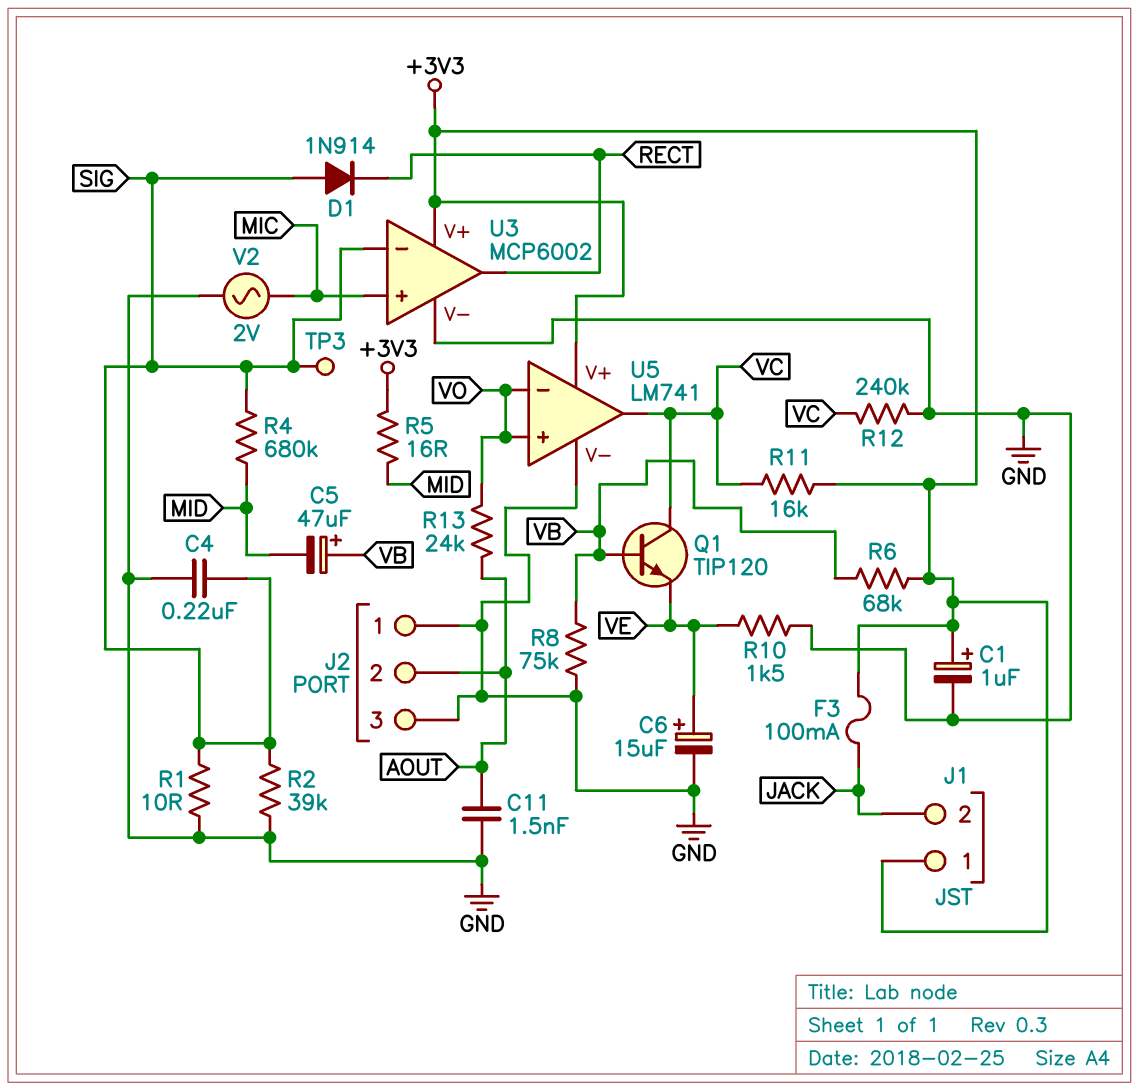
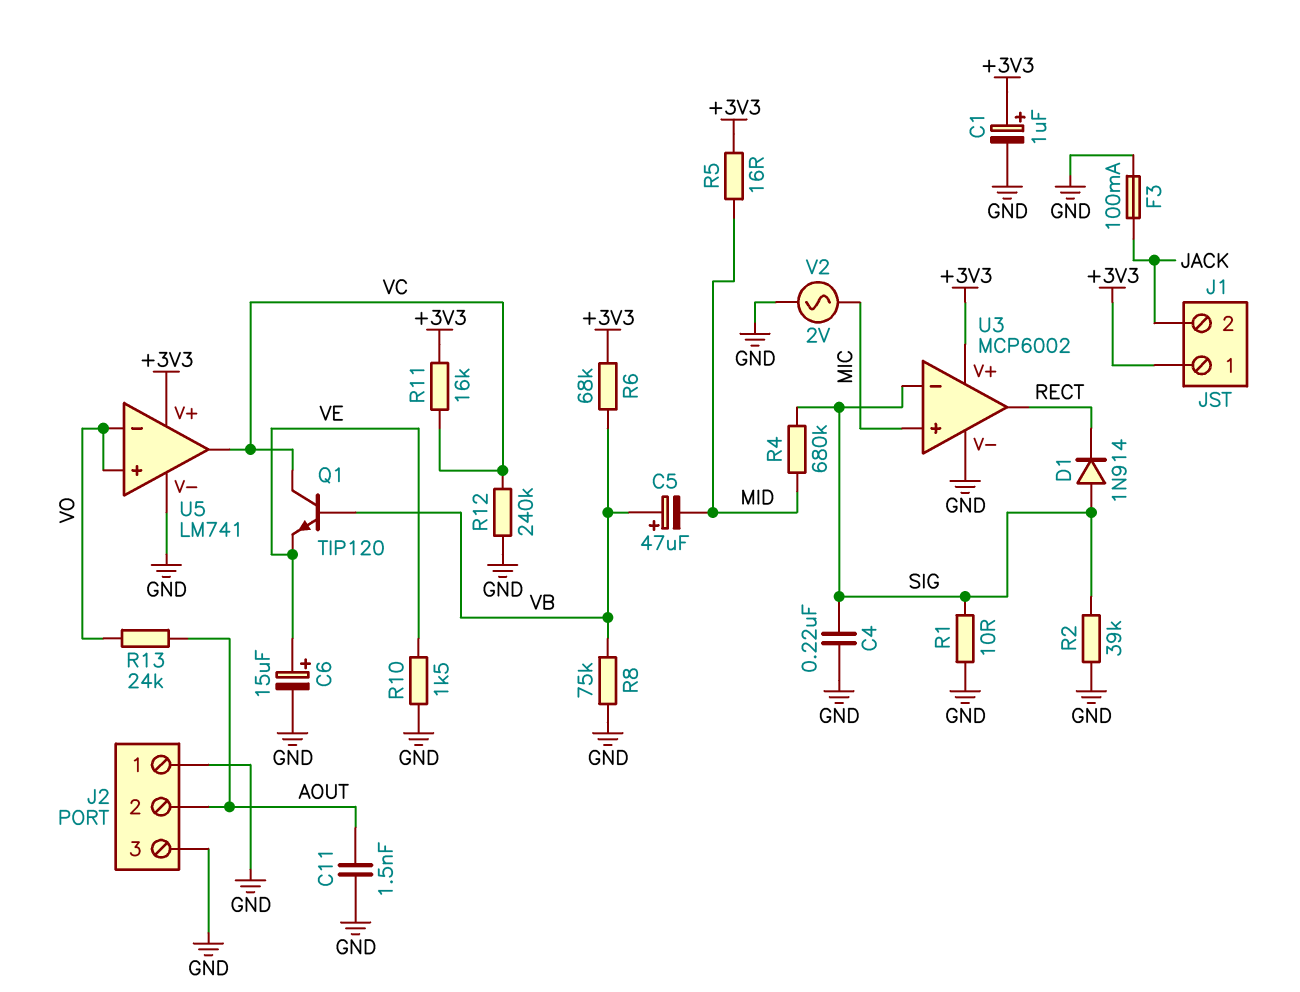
F3: 100mA (+3V3, JACK) -> 100mA (GND, JACK)
TP3: test point (SIG) -> none

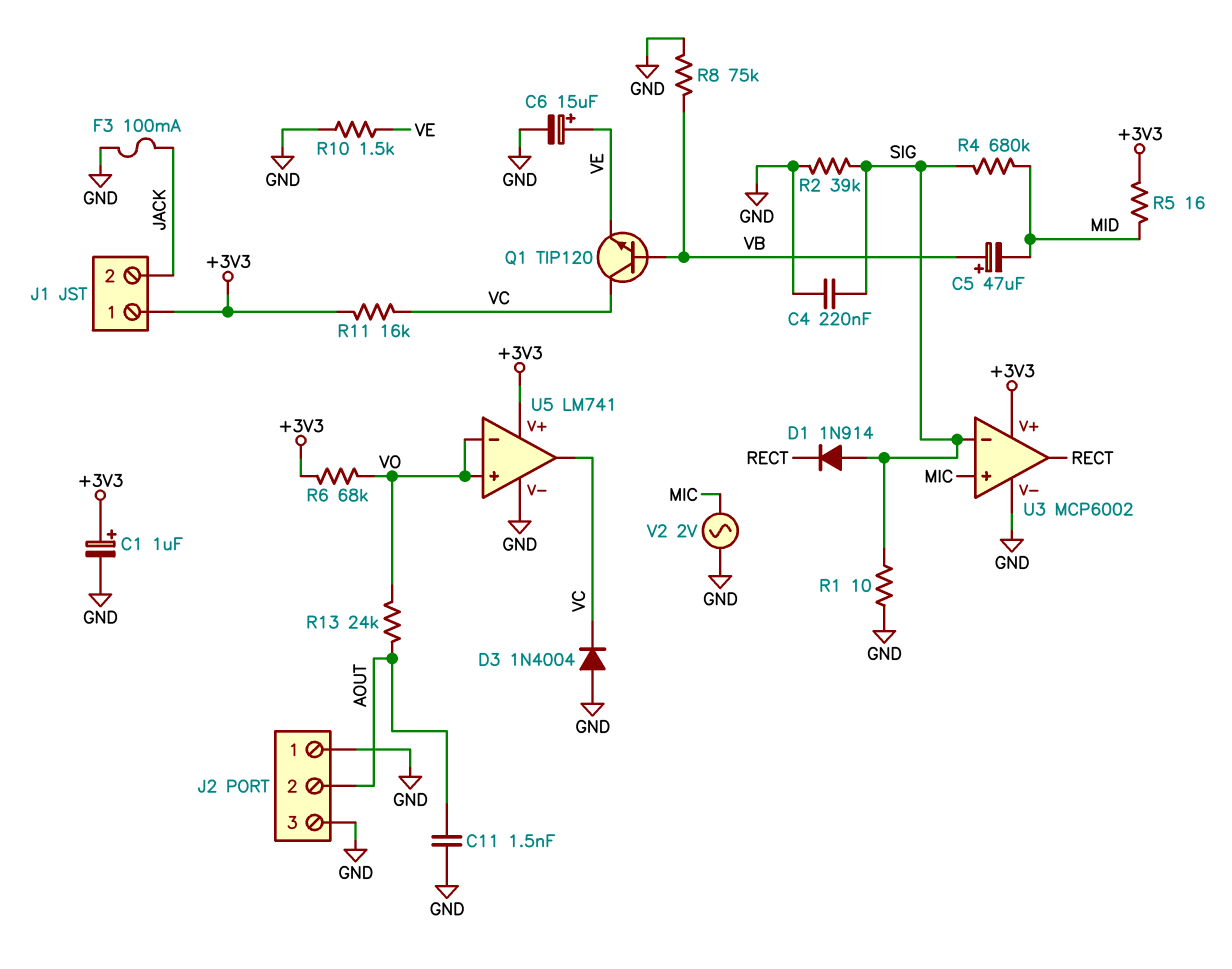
D3: none -> diode 1N4004 (A GND, K VC)
R6: 68k (+3V3, VB) -> 68k (+3V3, VO)
R12: 240k (GND, VC) -> none

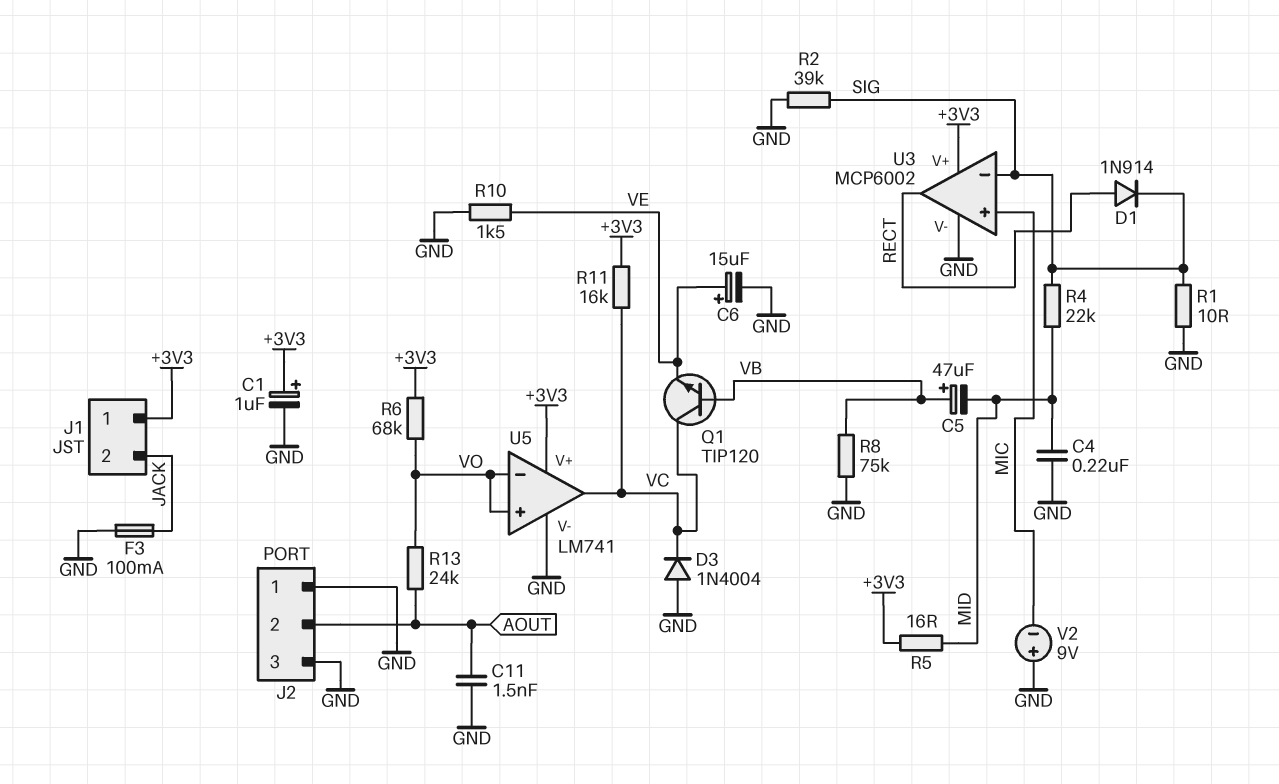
C4: 220nF (GND, SIG) -> 220nF (GND, MID)
D1: diode 1N914 (A SIG, K RECT) -> diode 1N914 (A RECT, K SIG)
R4: 680k (MID, SIG) -> 22k (MID, SIG)
V2: AC 2V (GND, MIC) -> 9V (plus GND, minus MIC)

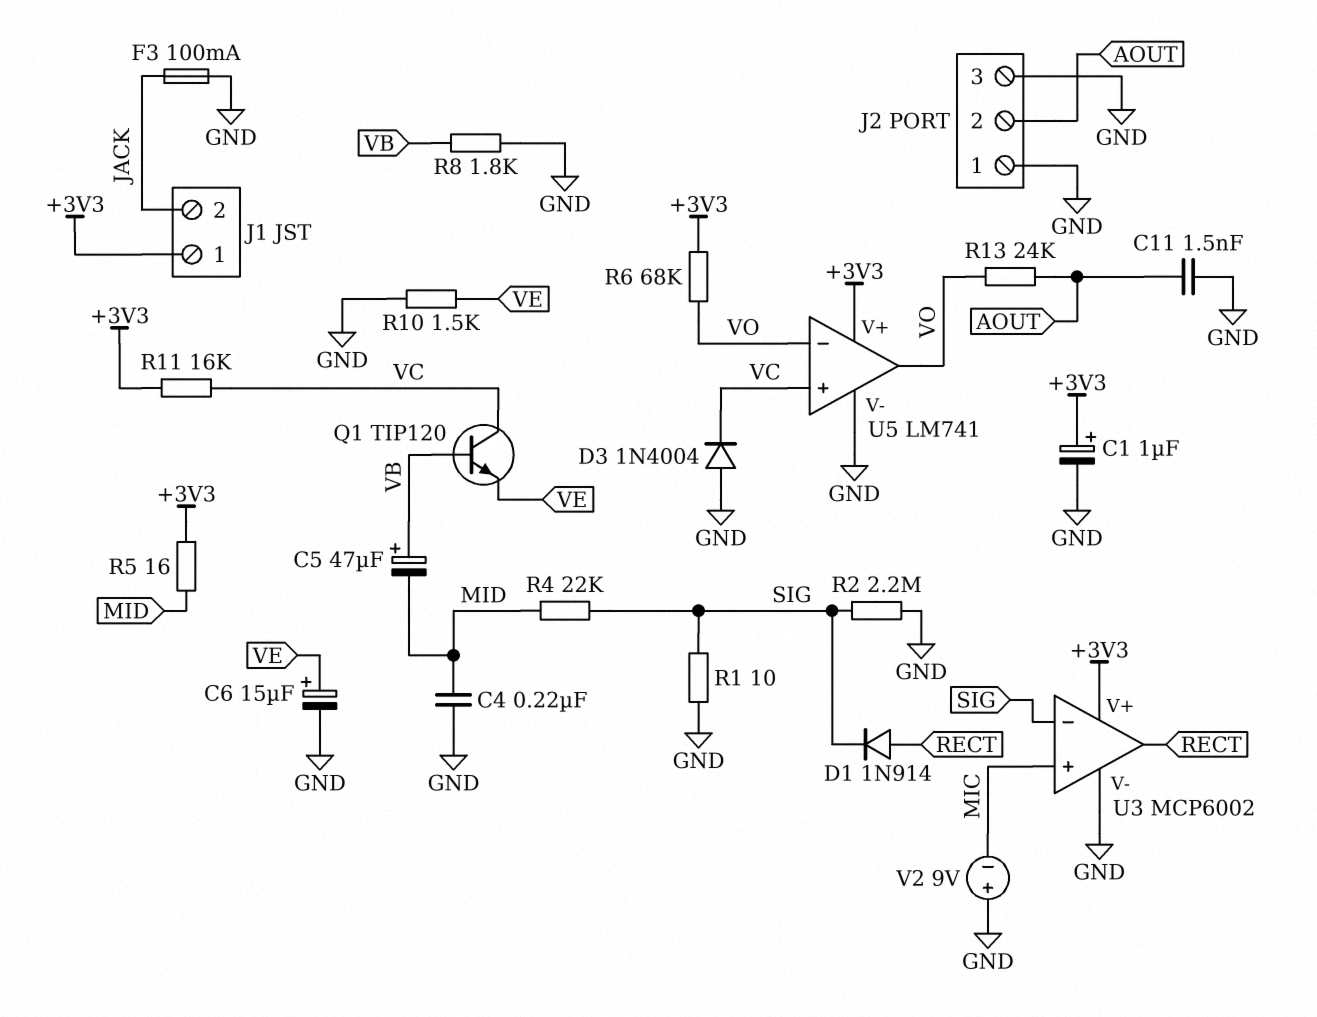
R2: 39k (GND, SIG) -> 2.2M (GND, SIG)
R8: 75k (GND, VB) -> 1.8k (GND, VB)
U5 pin in+: VO -> VC
U5 pin out: VC -> VO

